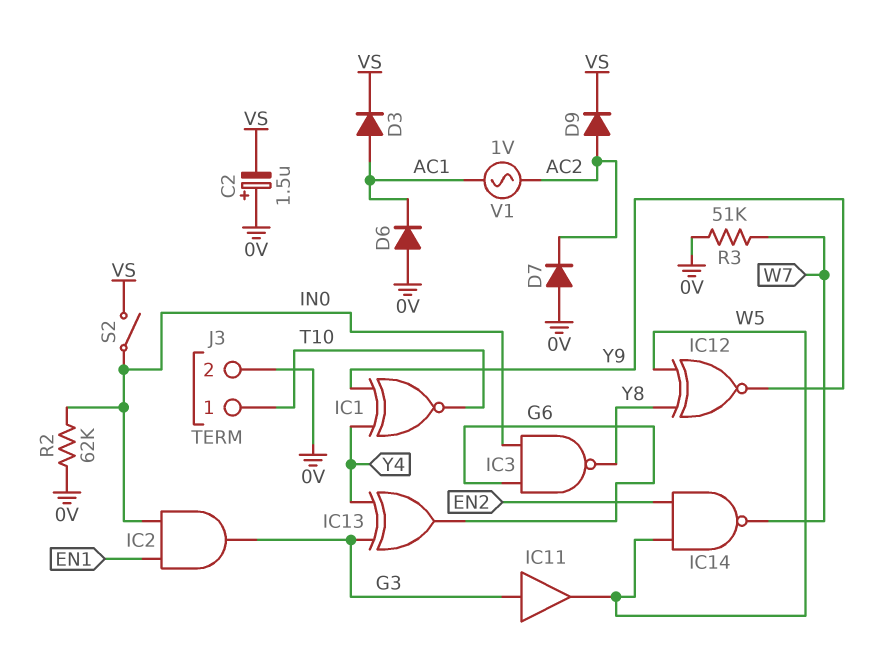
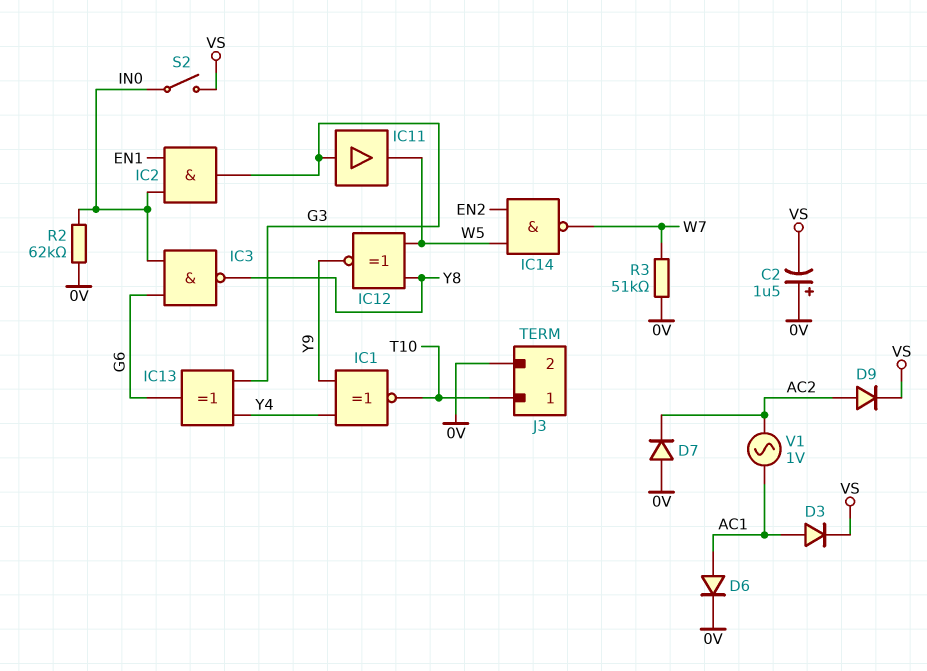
D6: diode (A 0V, K AC1) -> diode (A AC1, K 0V)

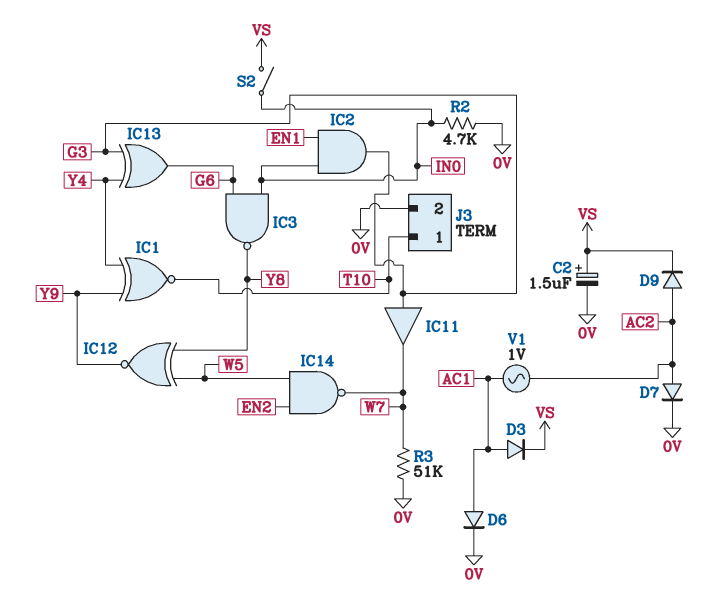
C2: 1.5uF (plus 0V, minus VS) -> 1.5uF (plus VS, minus 0V)
D7: diode (A 0V, K AC2) -> diode (A AC2, K 0V)
IC11: buffer (in G3, out W5) -> buffer (in G3, out W7)
R2: 62k (0V, IN0) -> 4.7k (0V, IN0)

